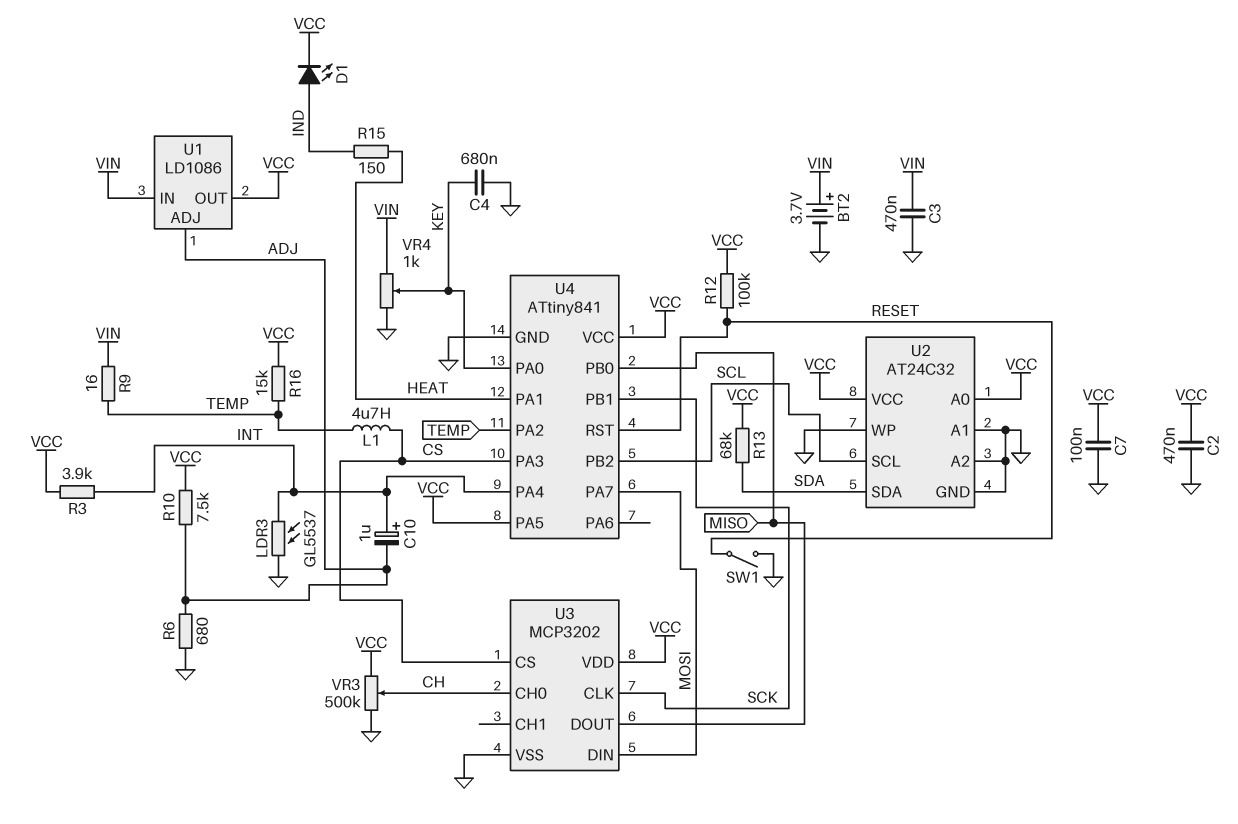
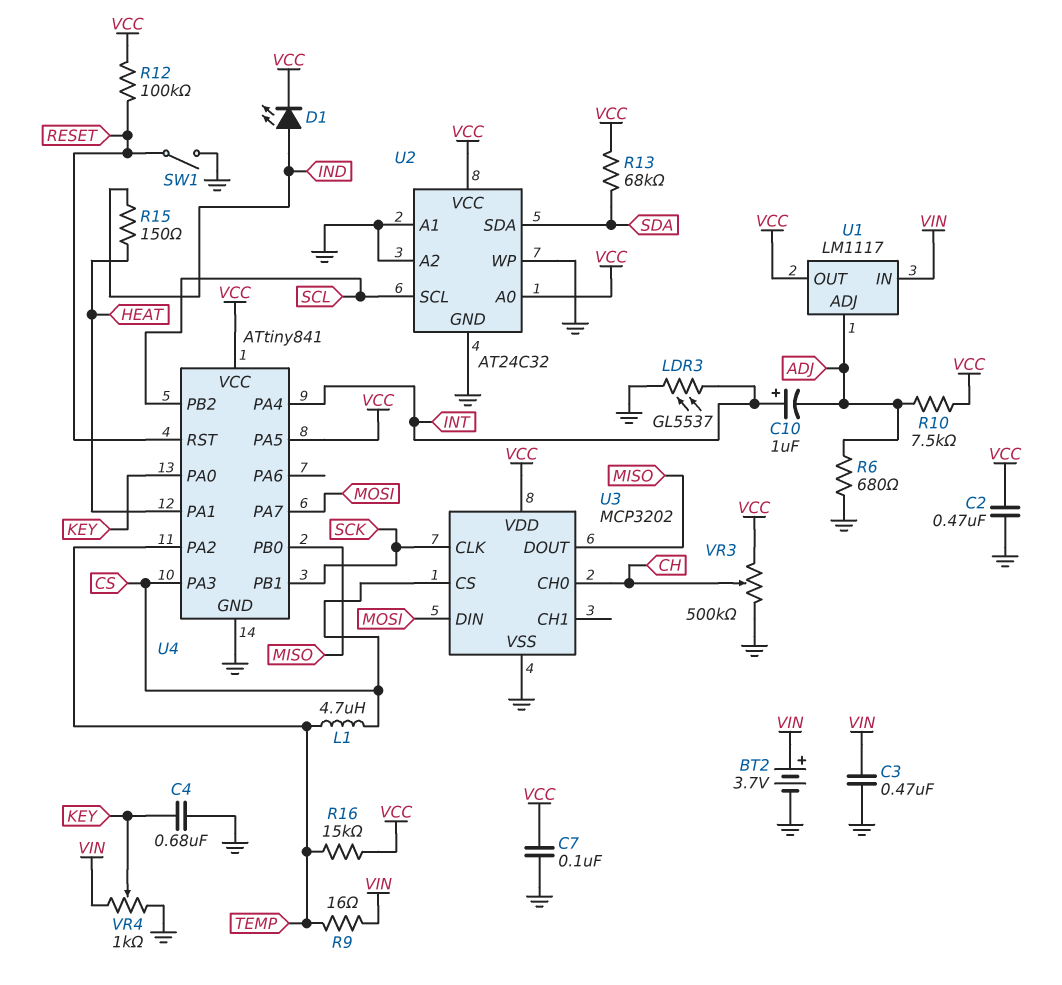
R3: 3.9k (INT, VCC) -> none
U1: LD1086 -> LM1117

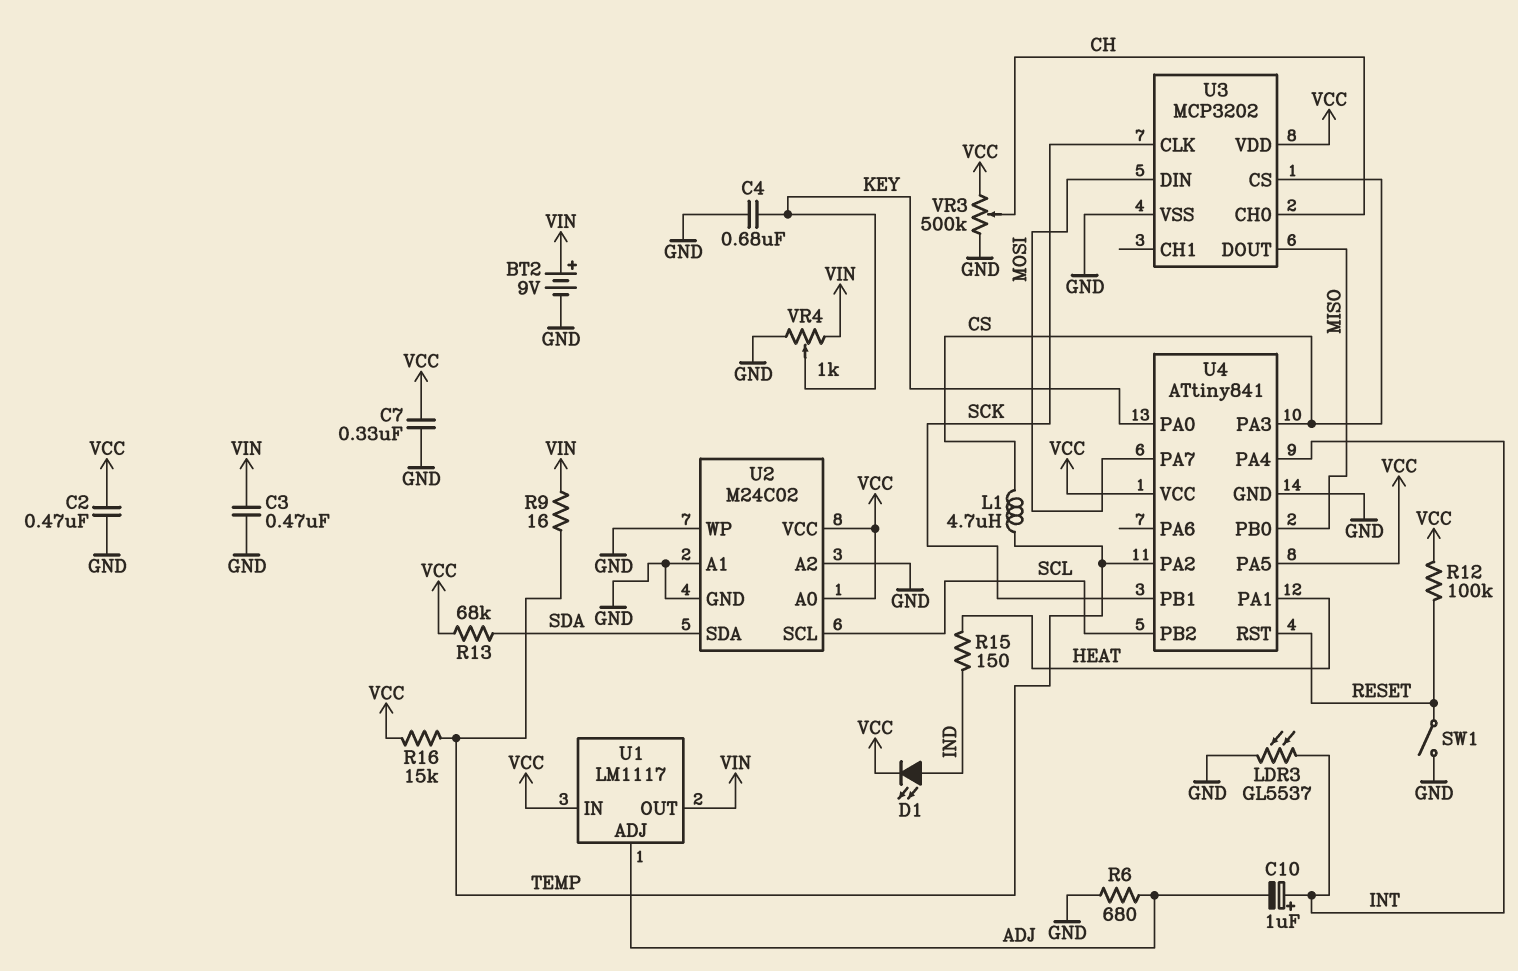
BT2: 3.7V (plus VIN, minus GND) -> 9V (plus VIN, minus GND)
C7: 100nF (GND, VCC) -> 330nF (GND, VCC)
R10: 7.5k (ADJ, VCC) -> none
U1 pin IN: VIN -> VCC
U1 pin OUT: VCC -> VIN
U2: AT24C32 -> M24C02

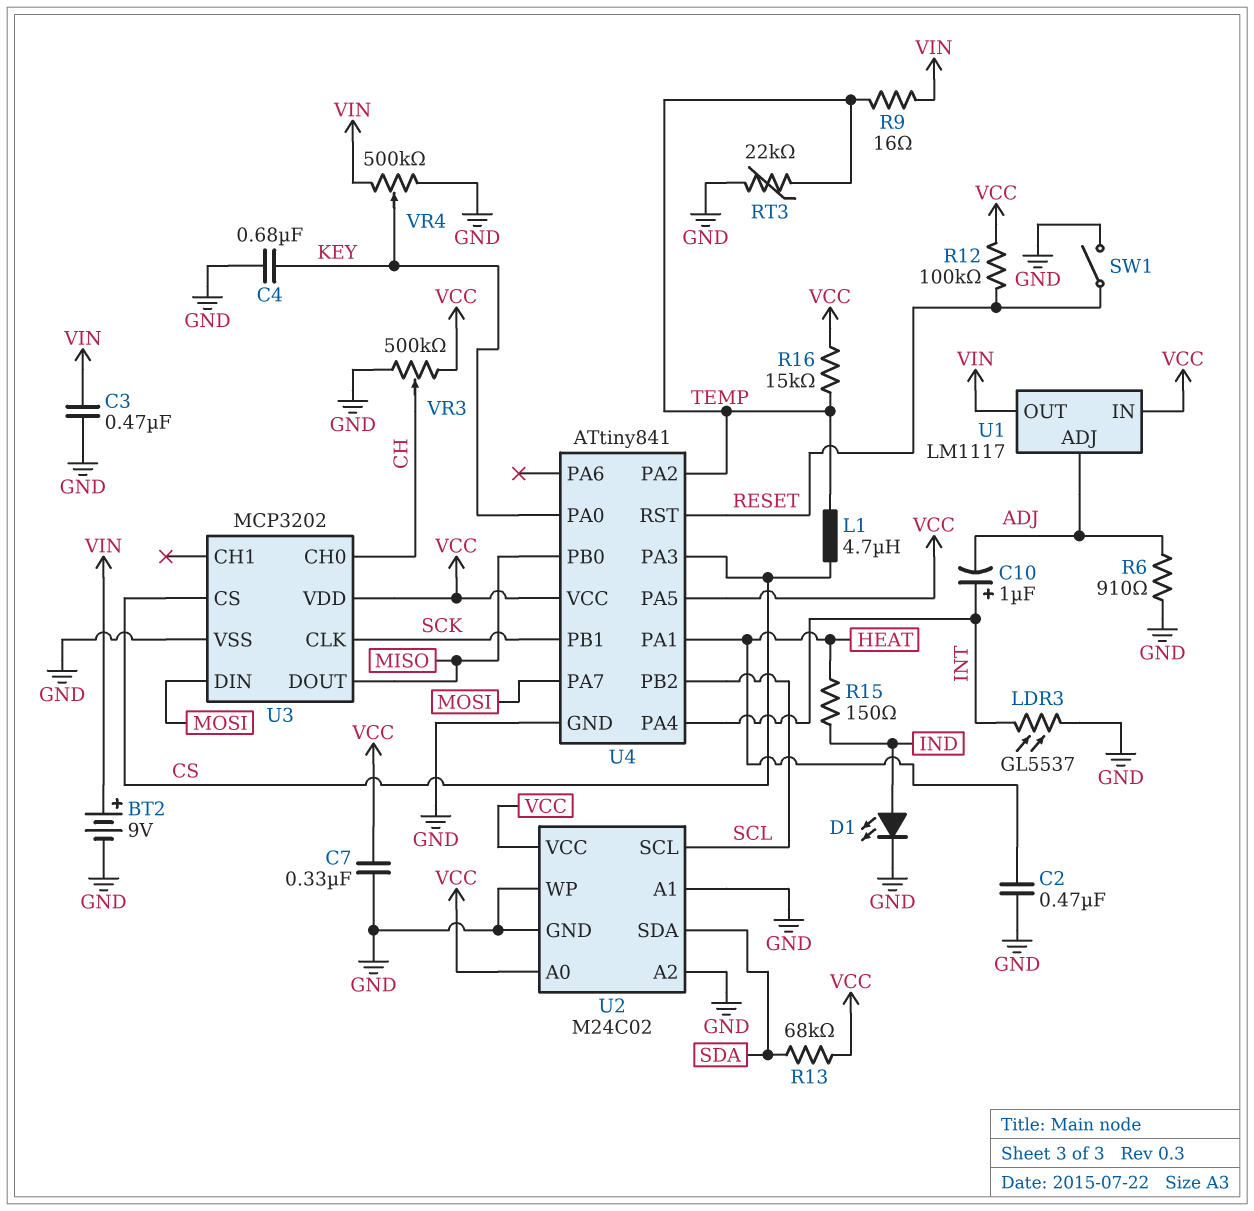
C2: 470nF (GND, VCC) -> 470nF (GND, HEAT)
D1: LED (A IND, K VCC) -> LED (A IND, K GND)
R6: 680 (ADJ, GND) -> 910 (ADJ, GND)
RT3: none -> 22k (GND, TEMP)
VR4: 1k (GND, VIN, wiper KEY) -> 500k (GND, VIN, wiper KEY)

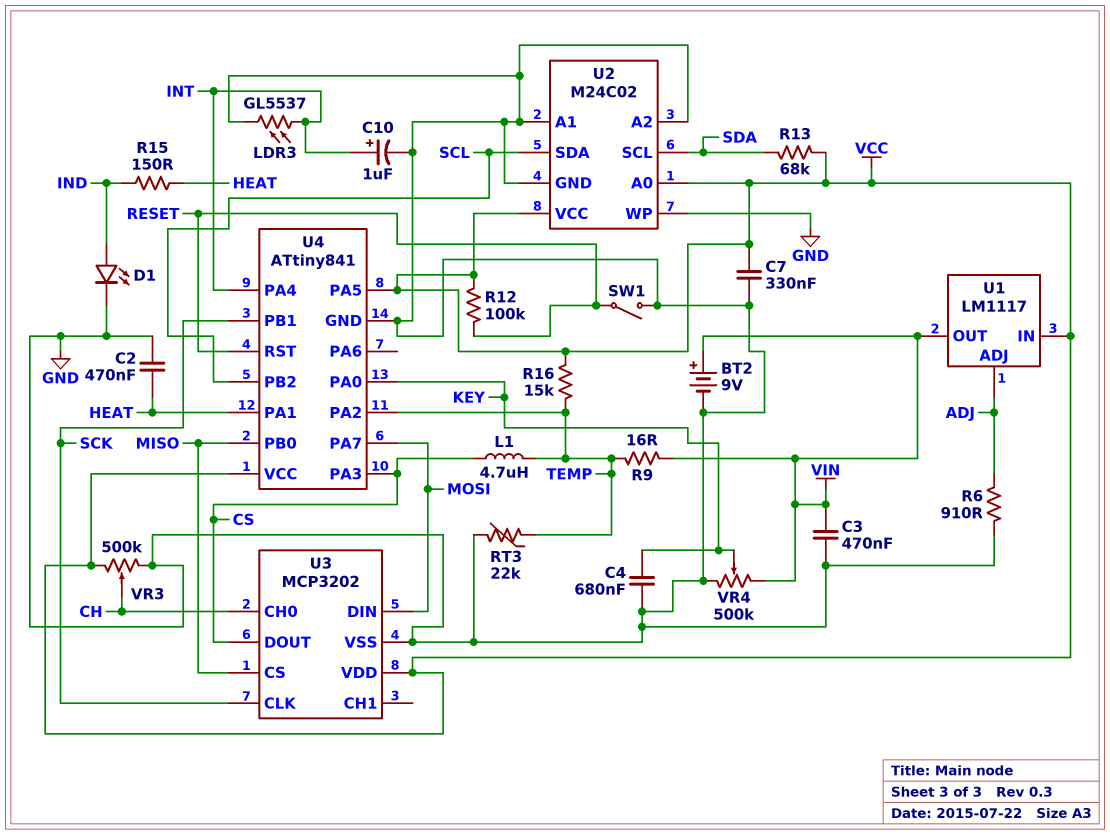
C10: 1uF (plus INT, minus ADJ) -> 1uF (plus INT, minus GND)
U2 pin SCL: SCL -> SDA
U2 pin SDA: SDA -> SCL
U3 pin CS: CS -> MISO
U3 pin DOUT: MISO -> CS

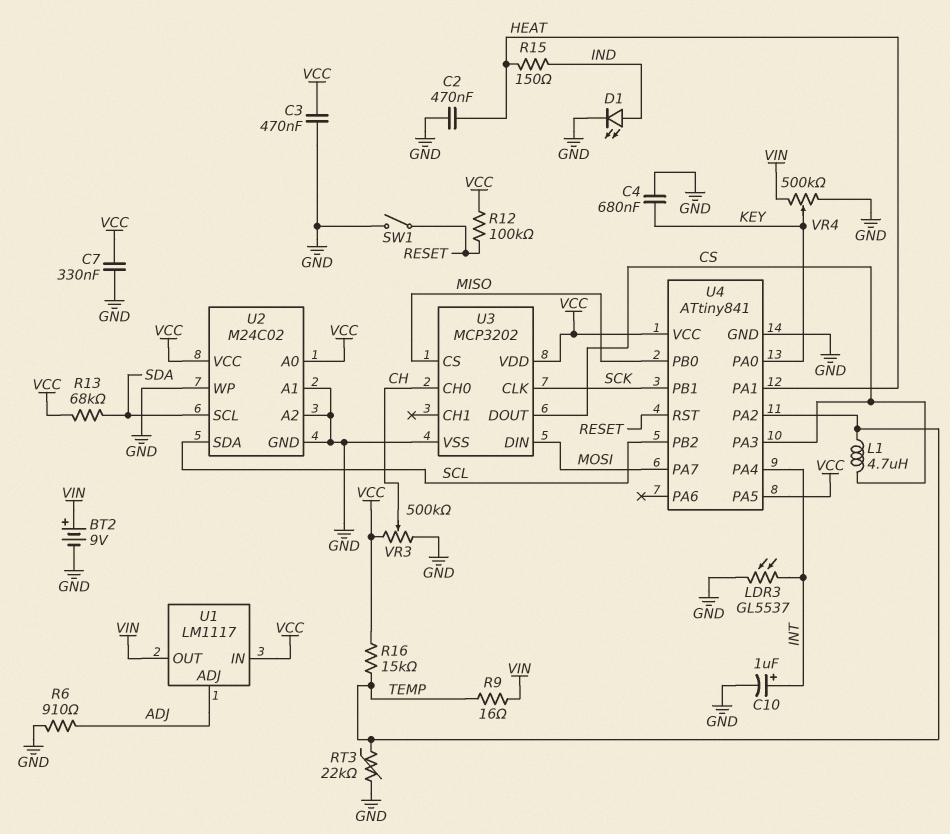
C3: 470nF (GND, VIN) -> 470nF (GND, VCC)

